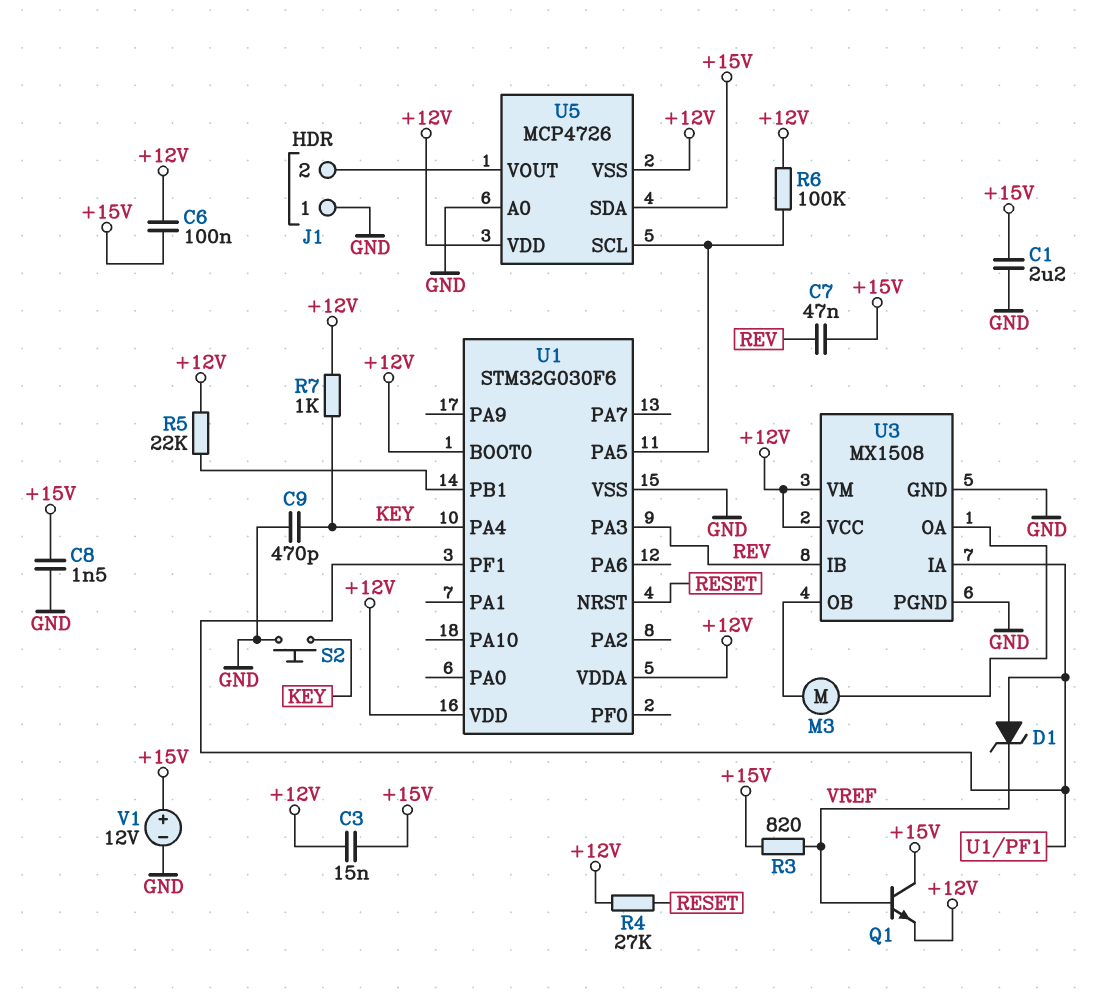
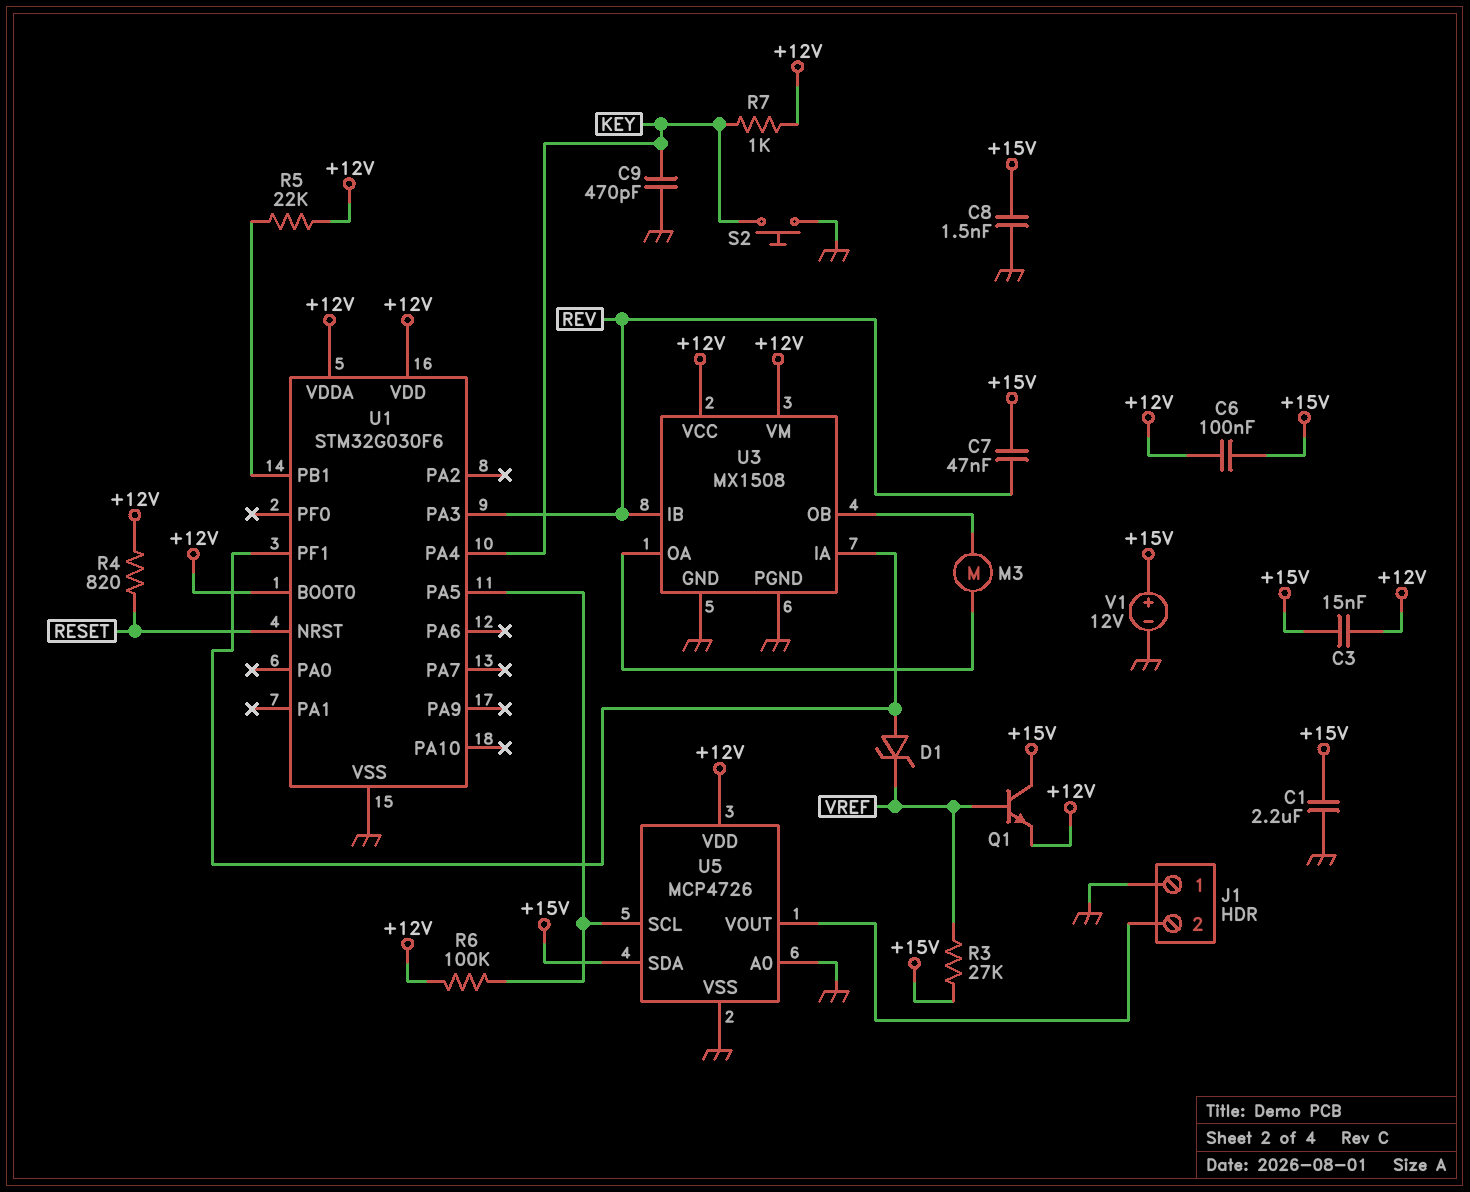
R3: 820 (+15V, VREF) -> 27k (+15V, VREF)
R4: 27k (+12V, RESET) -> 820 (+12V, RESET)
U5 pin VSS: +12V -> GND

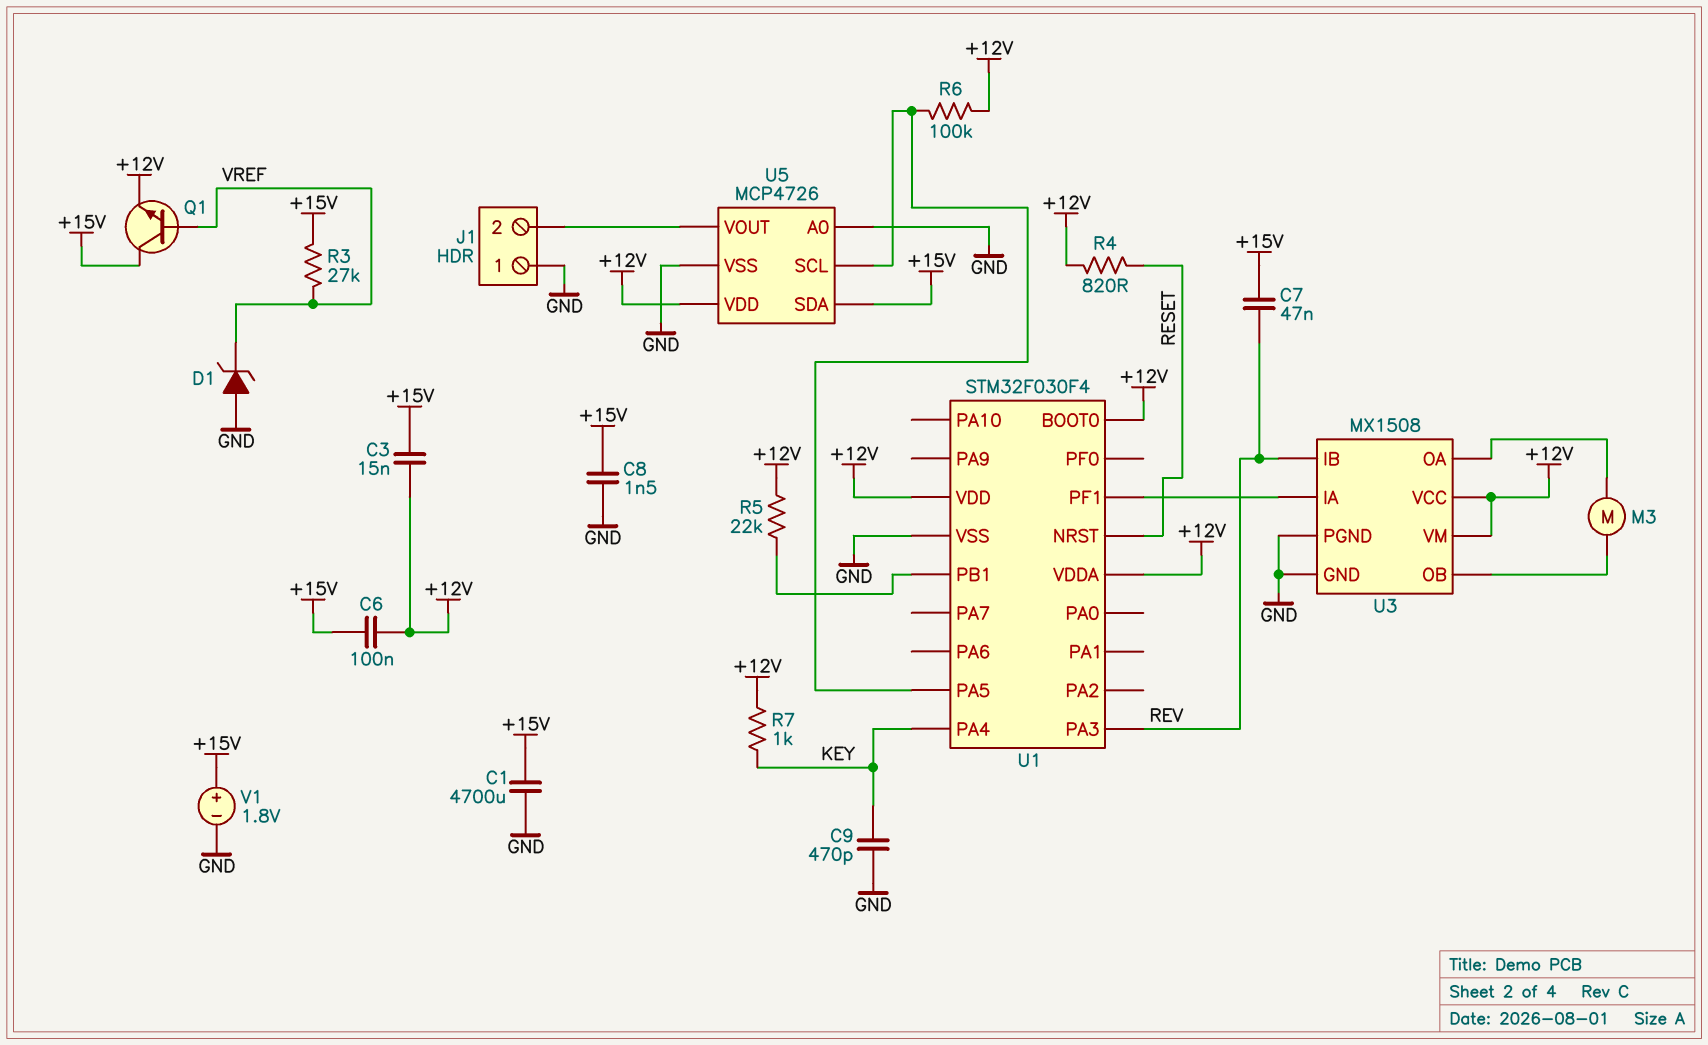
C1: 2.2uF (+15V, GND) -> 4700uF (+15V, GND)
D1: zener (A U1/PF1, K VREF) -> zener (A GND, K VREF)
S2: button (GND, KEY) -> none
U1: STM32G030F6 -> STM32F030F4
V1: 12V (plus +15V, minus GND) -> 1.8V (plus +15V, minus GND)

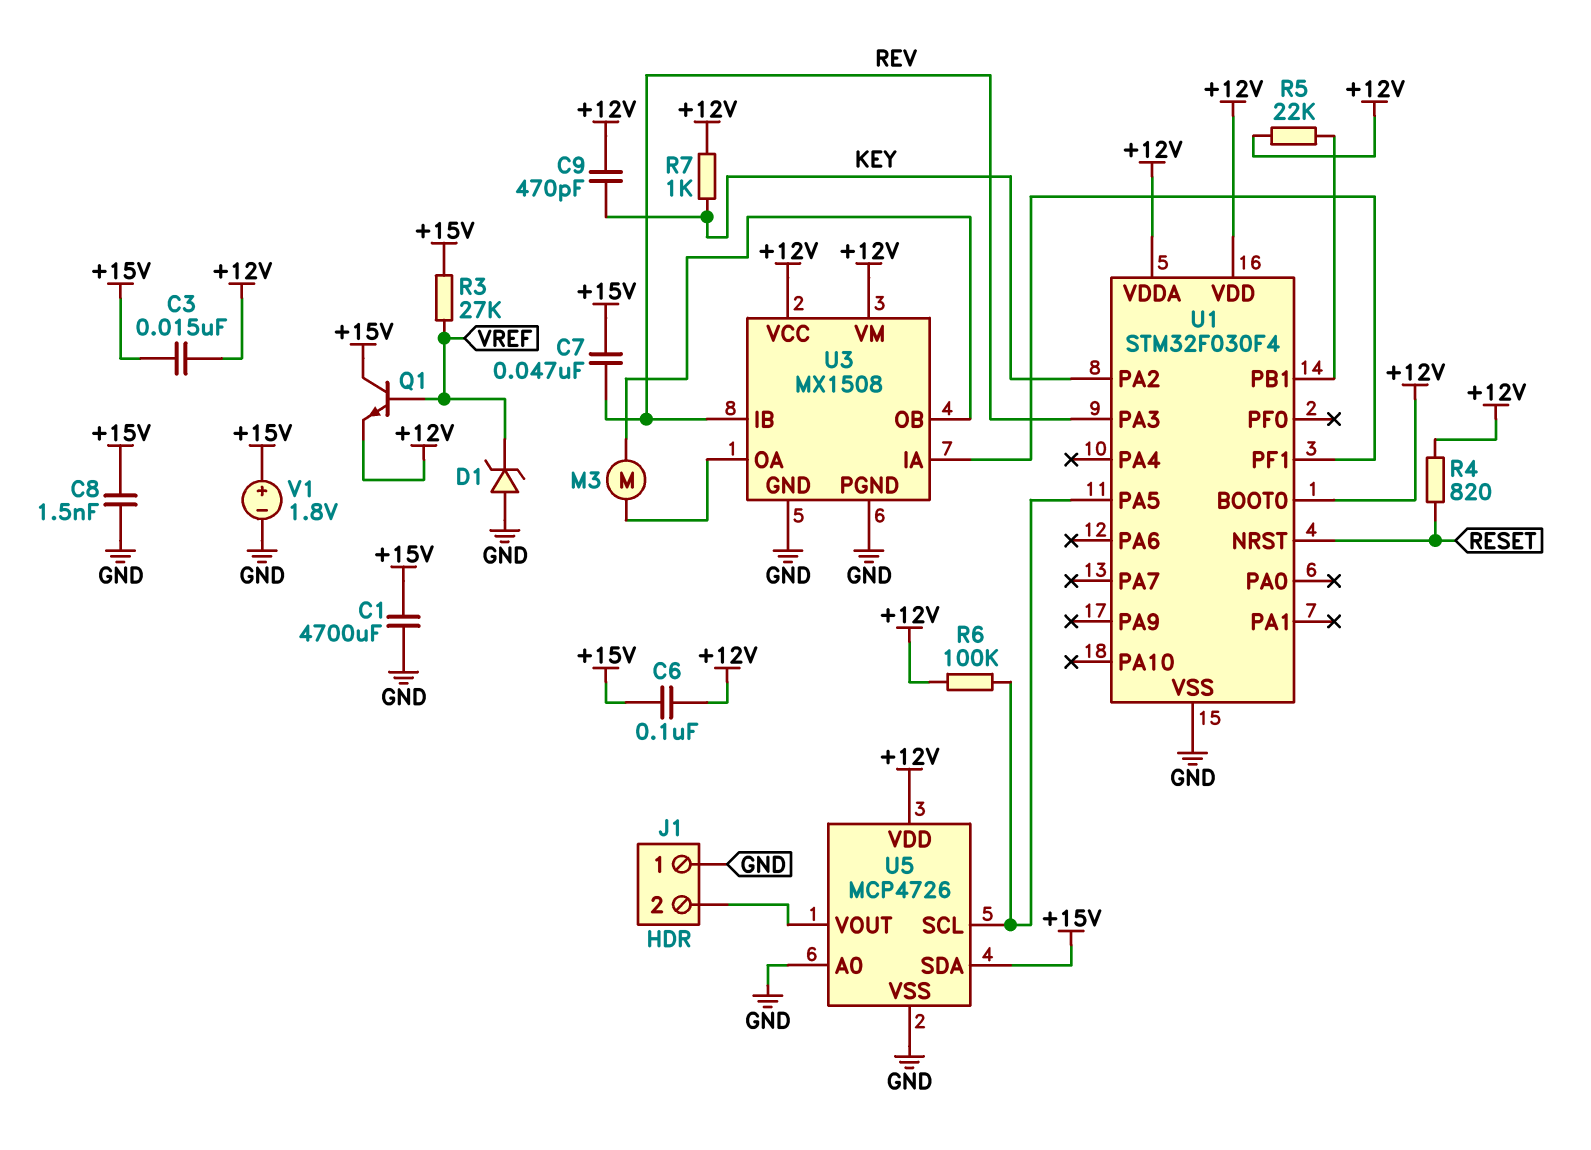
C9: 470pF (GND, KEY) -> 470pF (+12V, KEY)
U1 pin PA2: none -> KEY
U1 pin PA4: KEY -> none

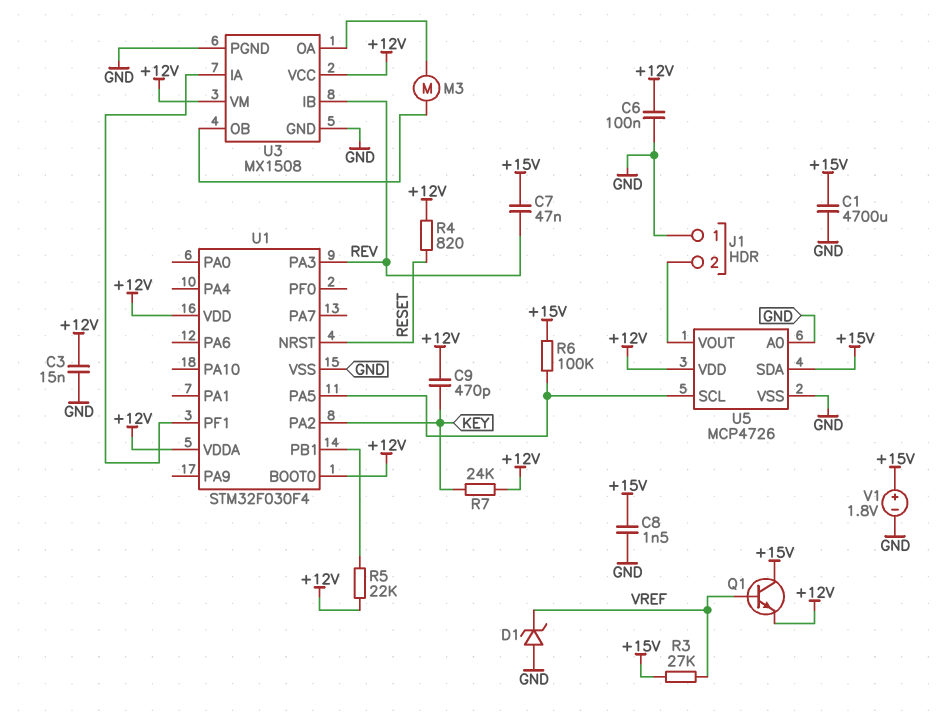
C3: 15nF (+12V, +15V) -> 15nF (+12V, GND)
C6: 100nF (+12V, +15V) -> 100nF (+12V, GND)
R6: 100k (+12V, U1/PA5) -> 100k (+15V, U1/PA5)
R7: 1k (+12V, KEY) -> 24k (+12V, KEY)

